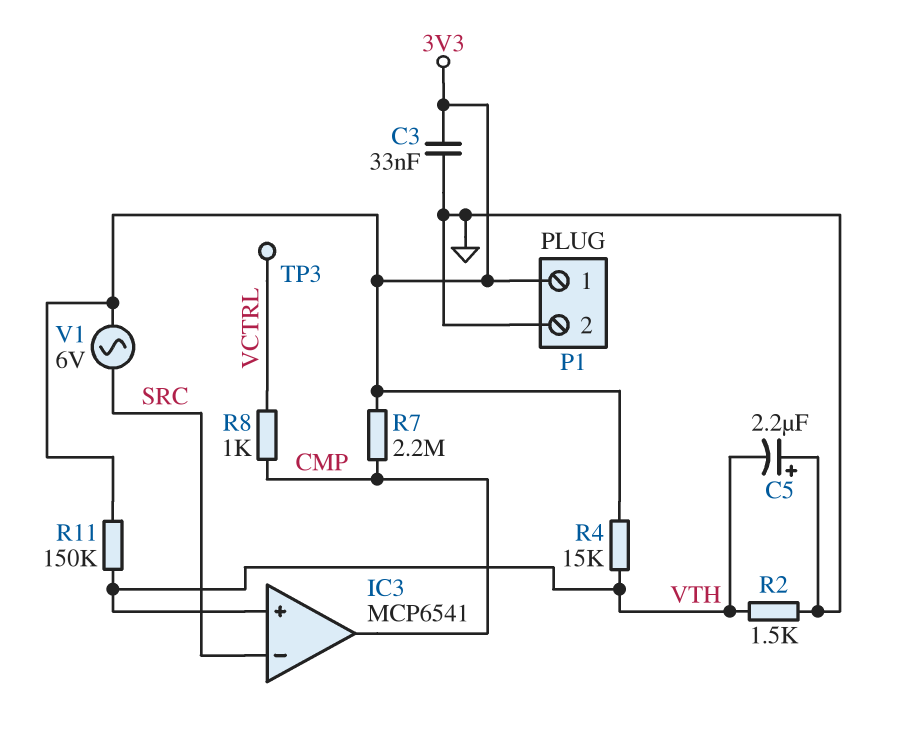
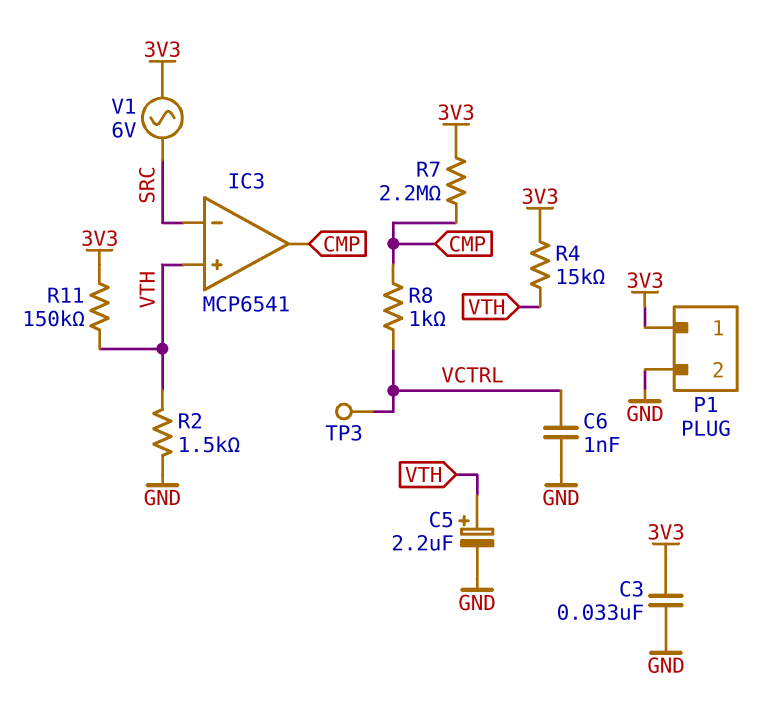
C5: 2.2uF (plus GND, minus VTH) -> 2.2uF (plus VTH, minus GND)
C6: none -> 1nF (GND, VCTRL)

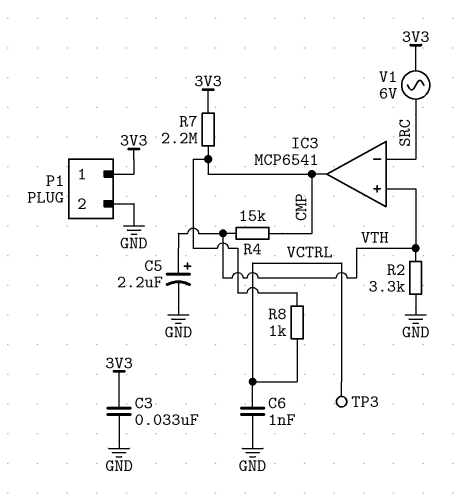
R2: 1.5k (GND, VTH) -> 3.3k (GND, VTH)
R4: 15k (3V3, VTH) -> 15k (CMP, VTH)
R11: 150k (3V3, VTH) -> none

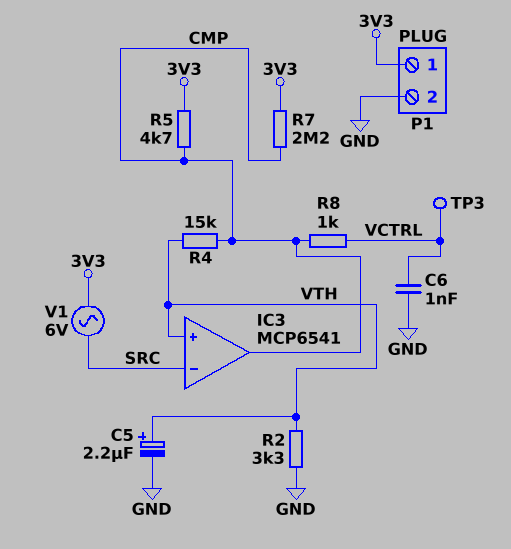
C3: 33nF (3V3, GND) -> none
R5: none -> 4.7k (3V3, CMP)

